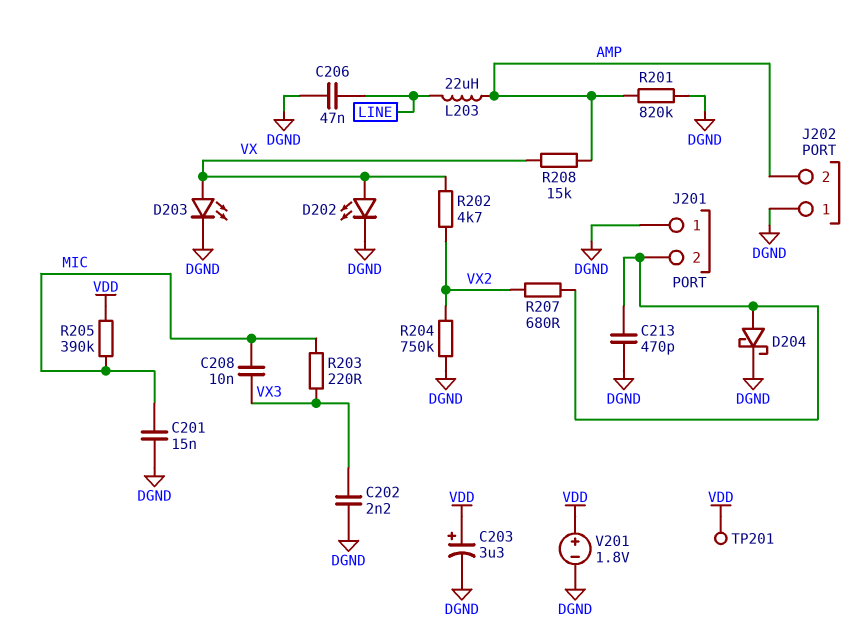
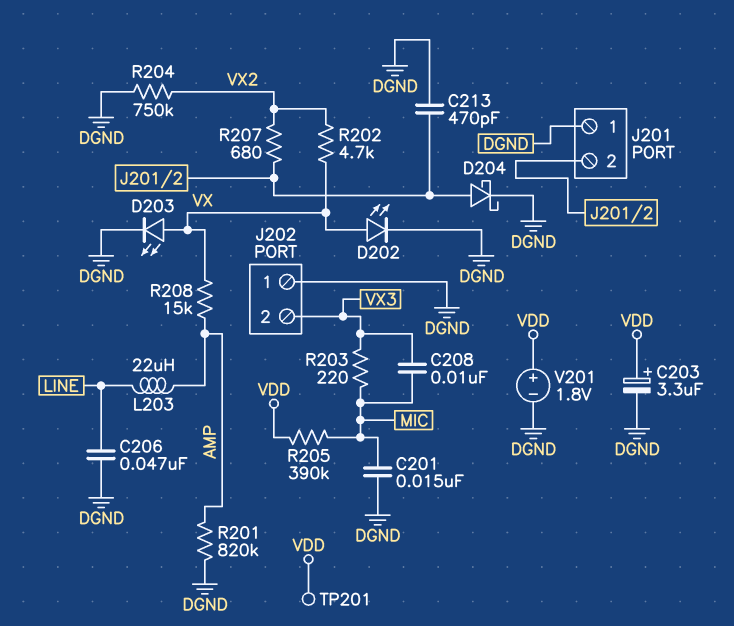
C202: 2.2nF (DGND, VX3) -> none
J202 pin 2: AMP -> VX3

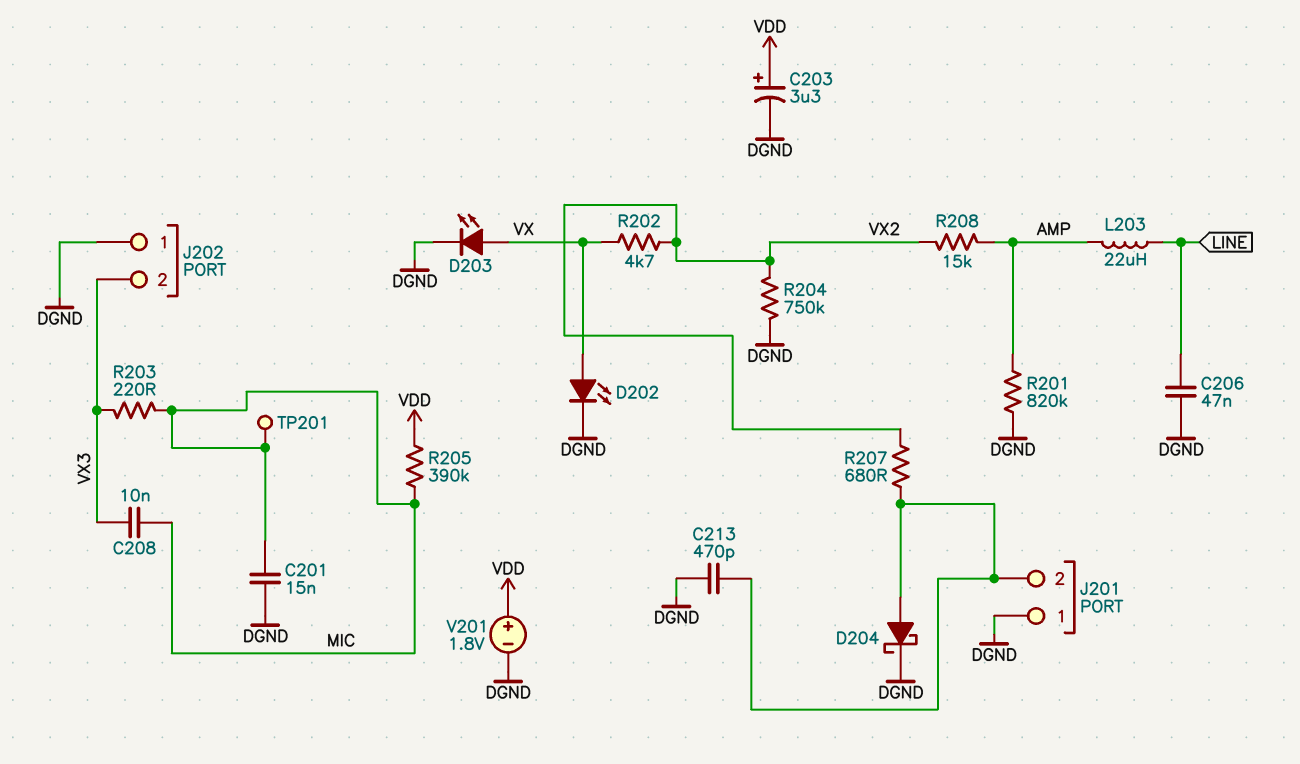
R208: 15k (AMP, VX) -> 15k (AMP, VX2)
TP201: test point (VDD) -> test point (MIC)

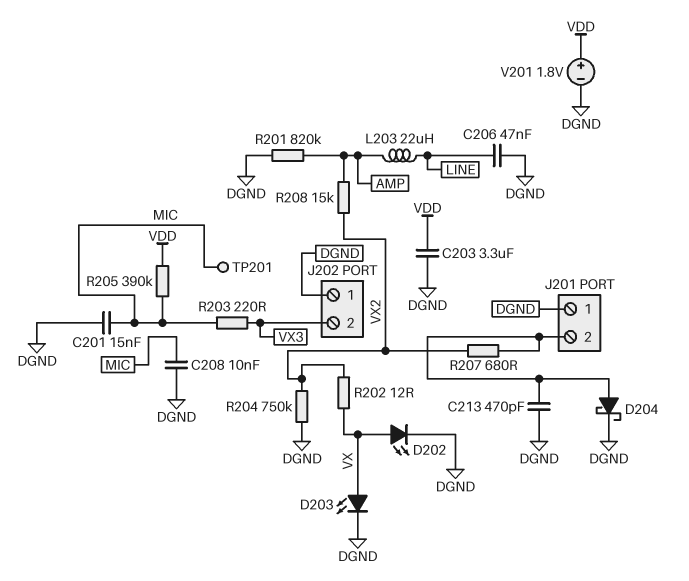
C203: 3.3uF (plus VDD, minus DGND) -> 3.3uF (DGND, VDD)
C208: 10nF (MIC, VX3) -> 10nF (DGND, MIC)
R202: 4.7k (VX, VX2) -> 12 (VX, VX2)

